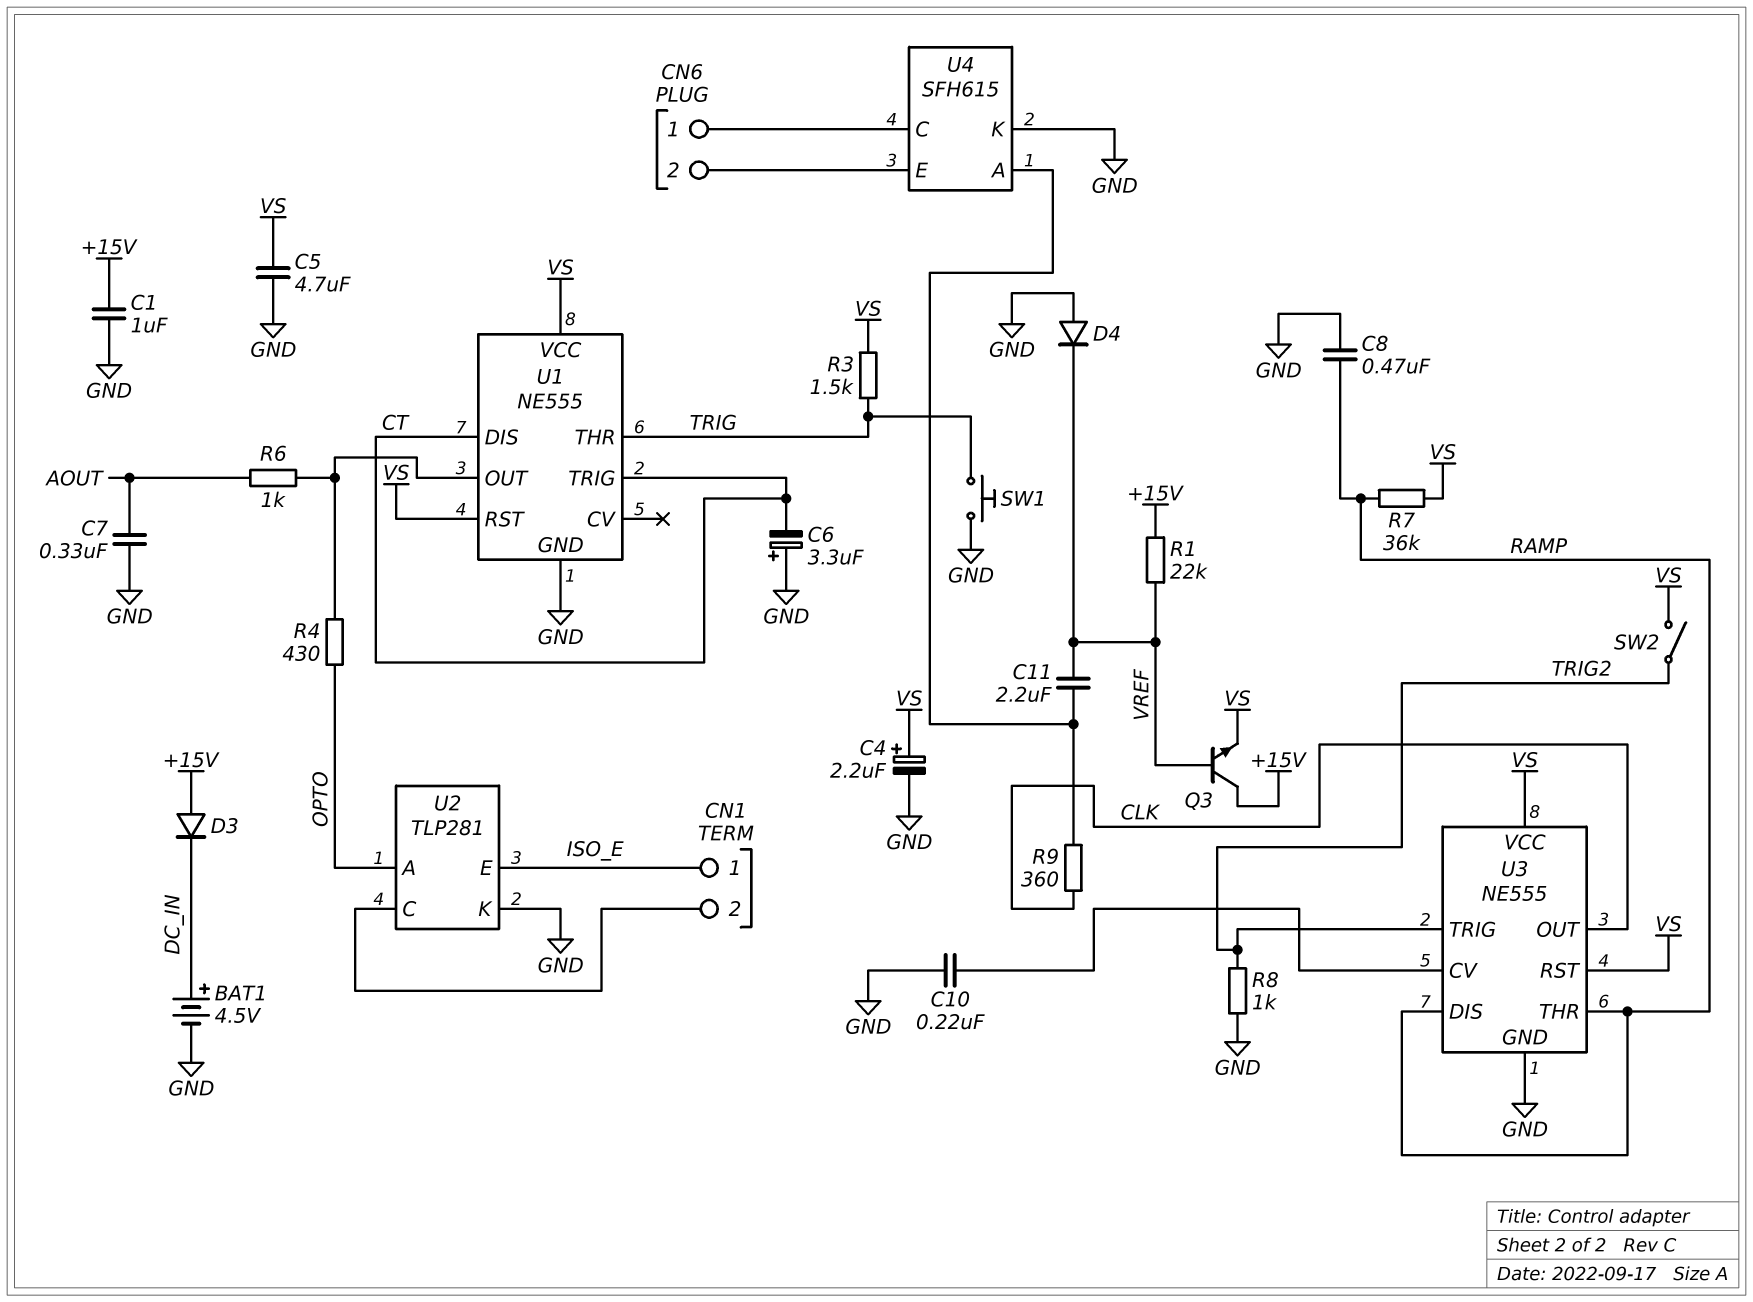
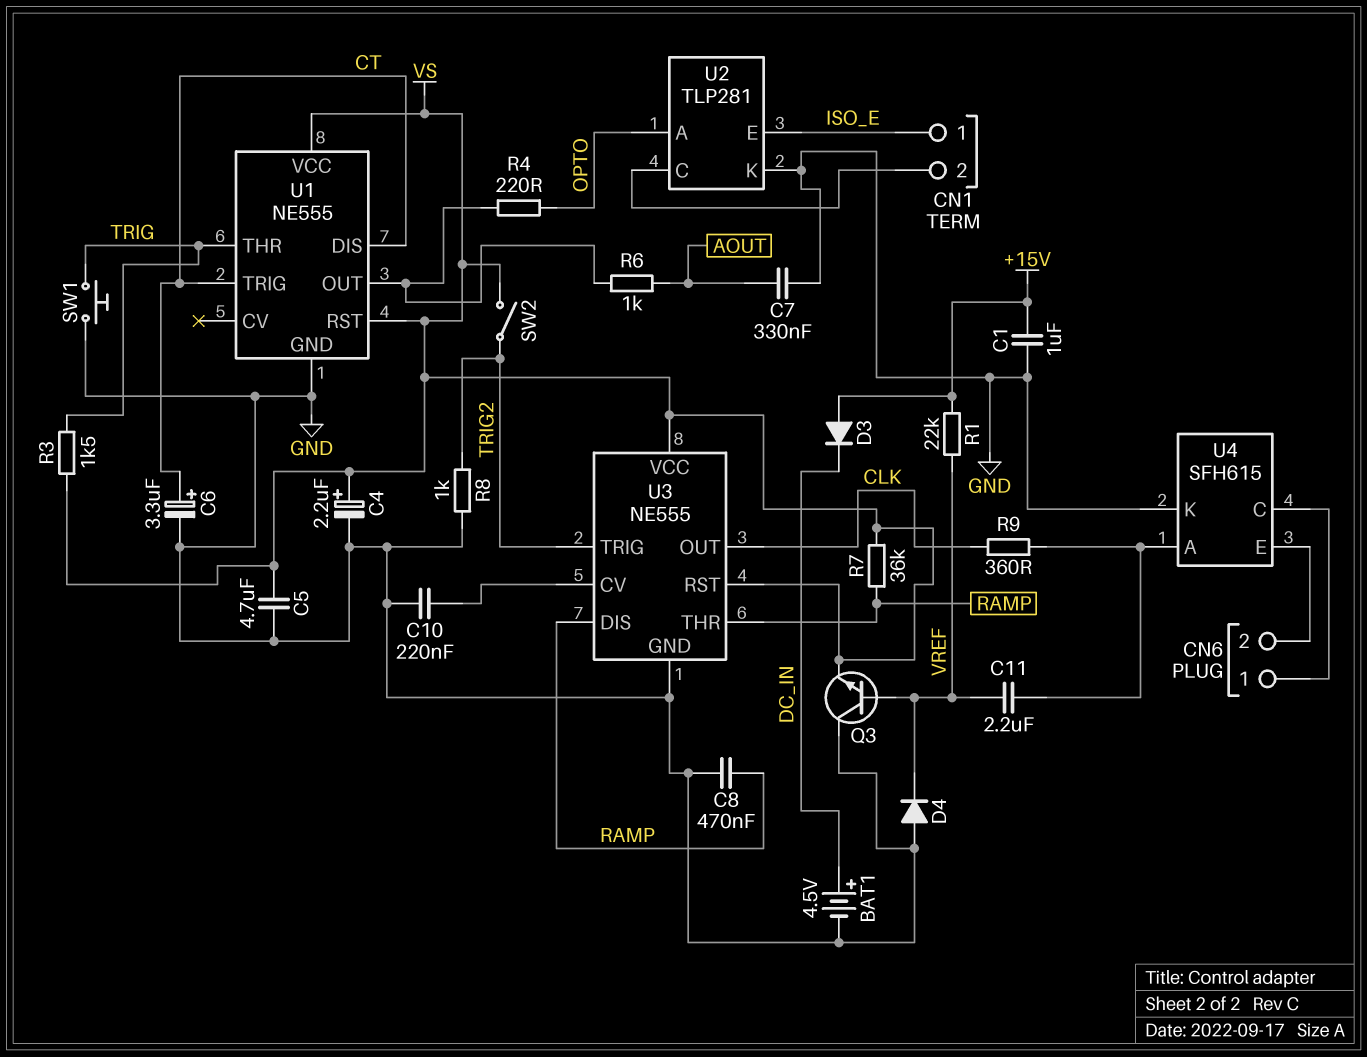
C6: 3.3uF (plus GND, minus CT) -> 3.3uF (plus CT, minus GND)
Q3: NPN (B VREF, C +15V, E VS) -> NPN (B VREF, C GND, E VS)
R4: 430 (OPTO, U1/OUT) -> 220 (OPTO, U1/OUT)

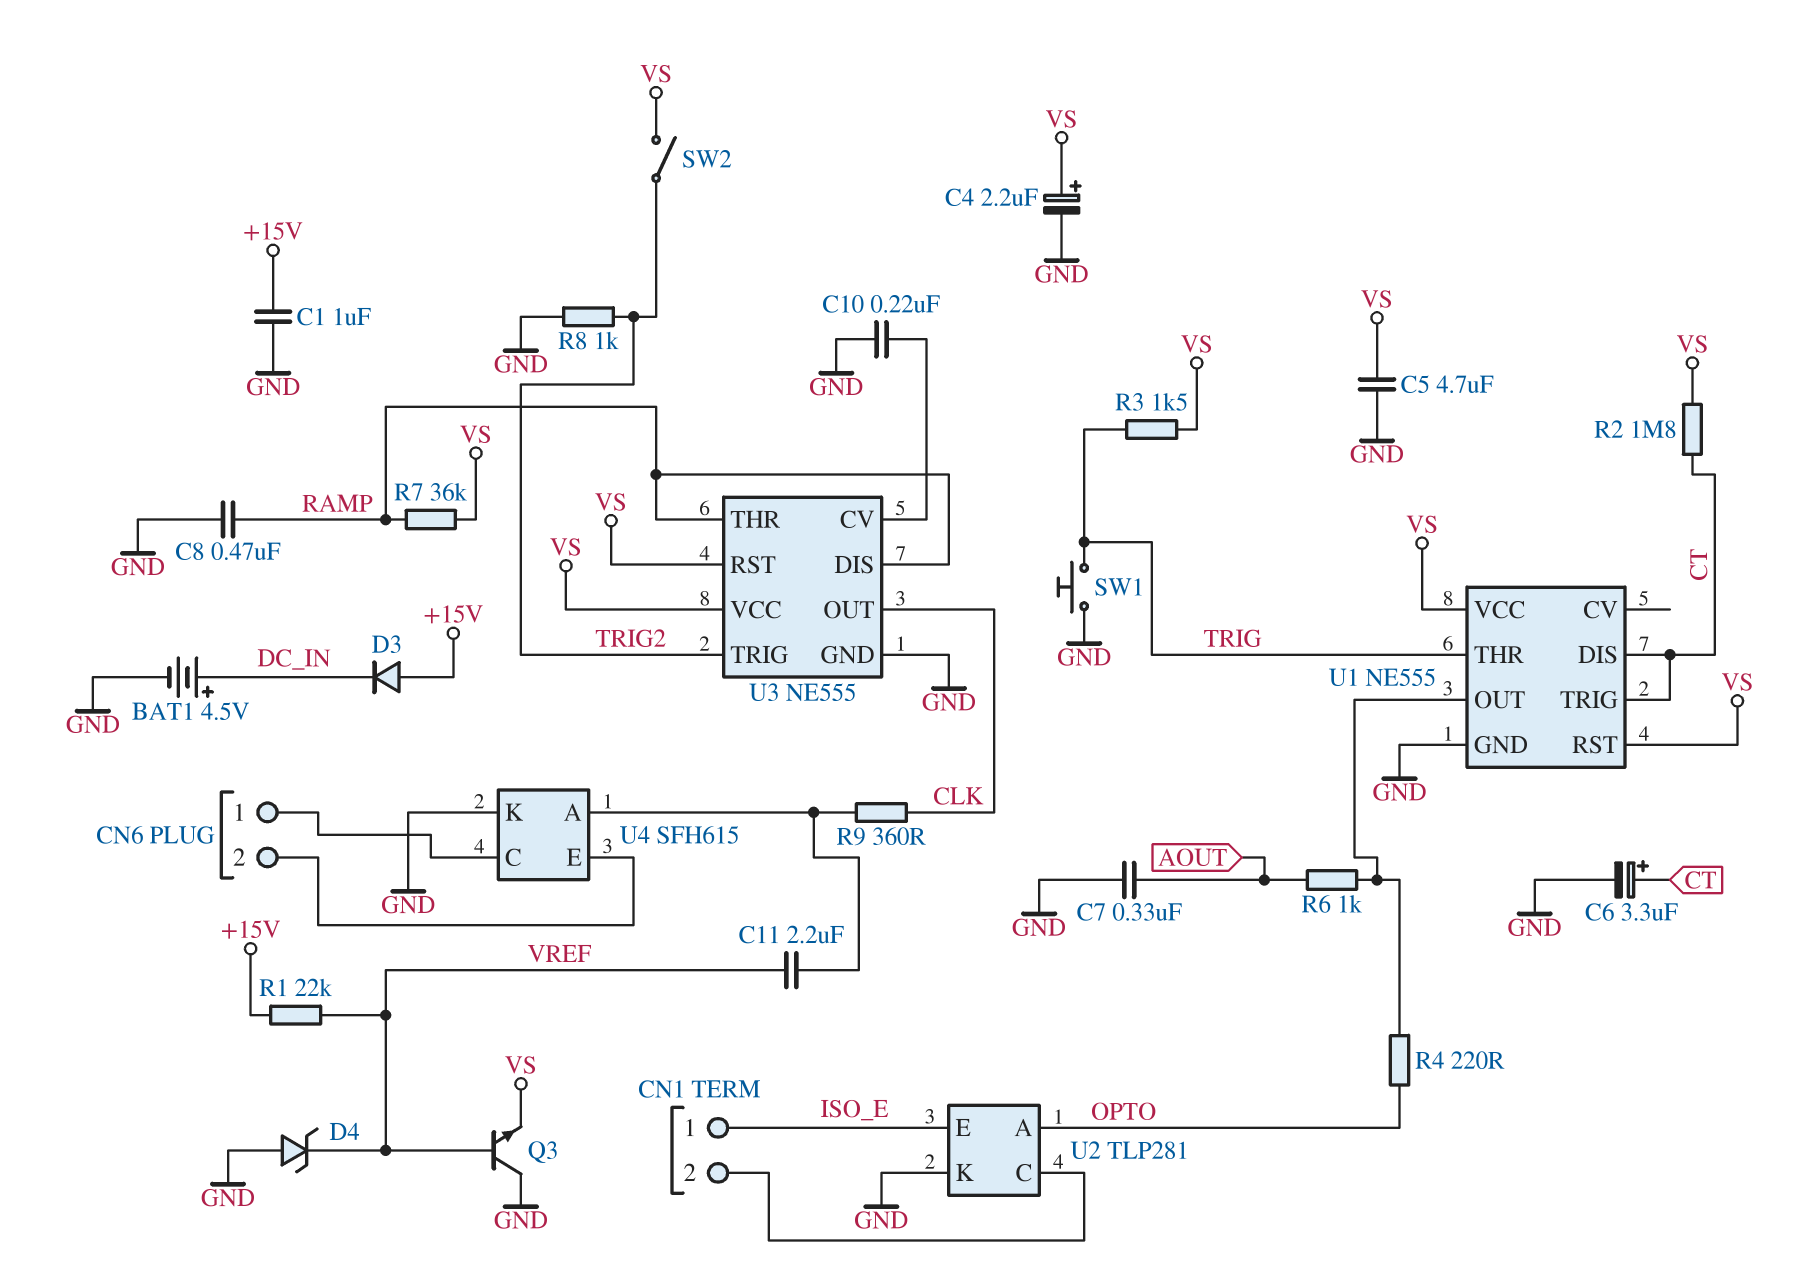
D4: diode (A GND, K VREF) -> zener (A GND, K VREF)
R2: none -> 1.8M (CT, VS)

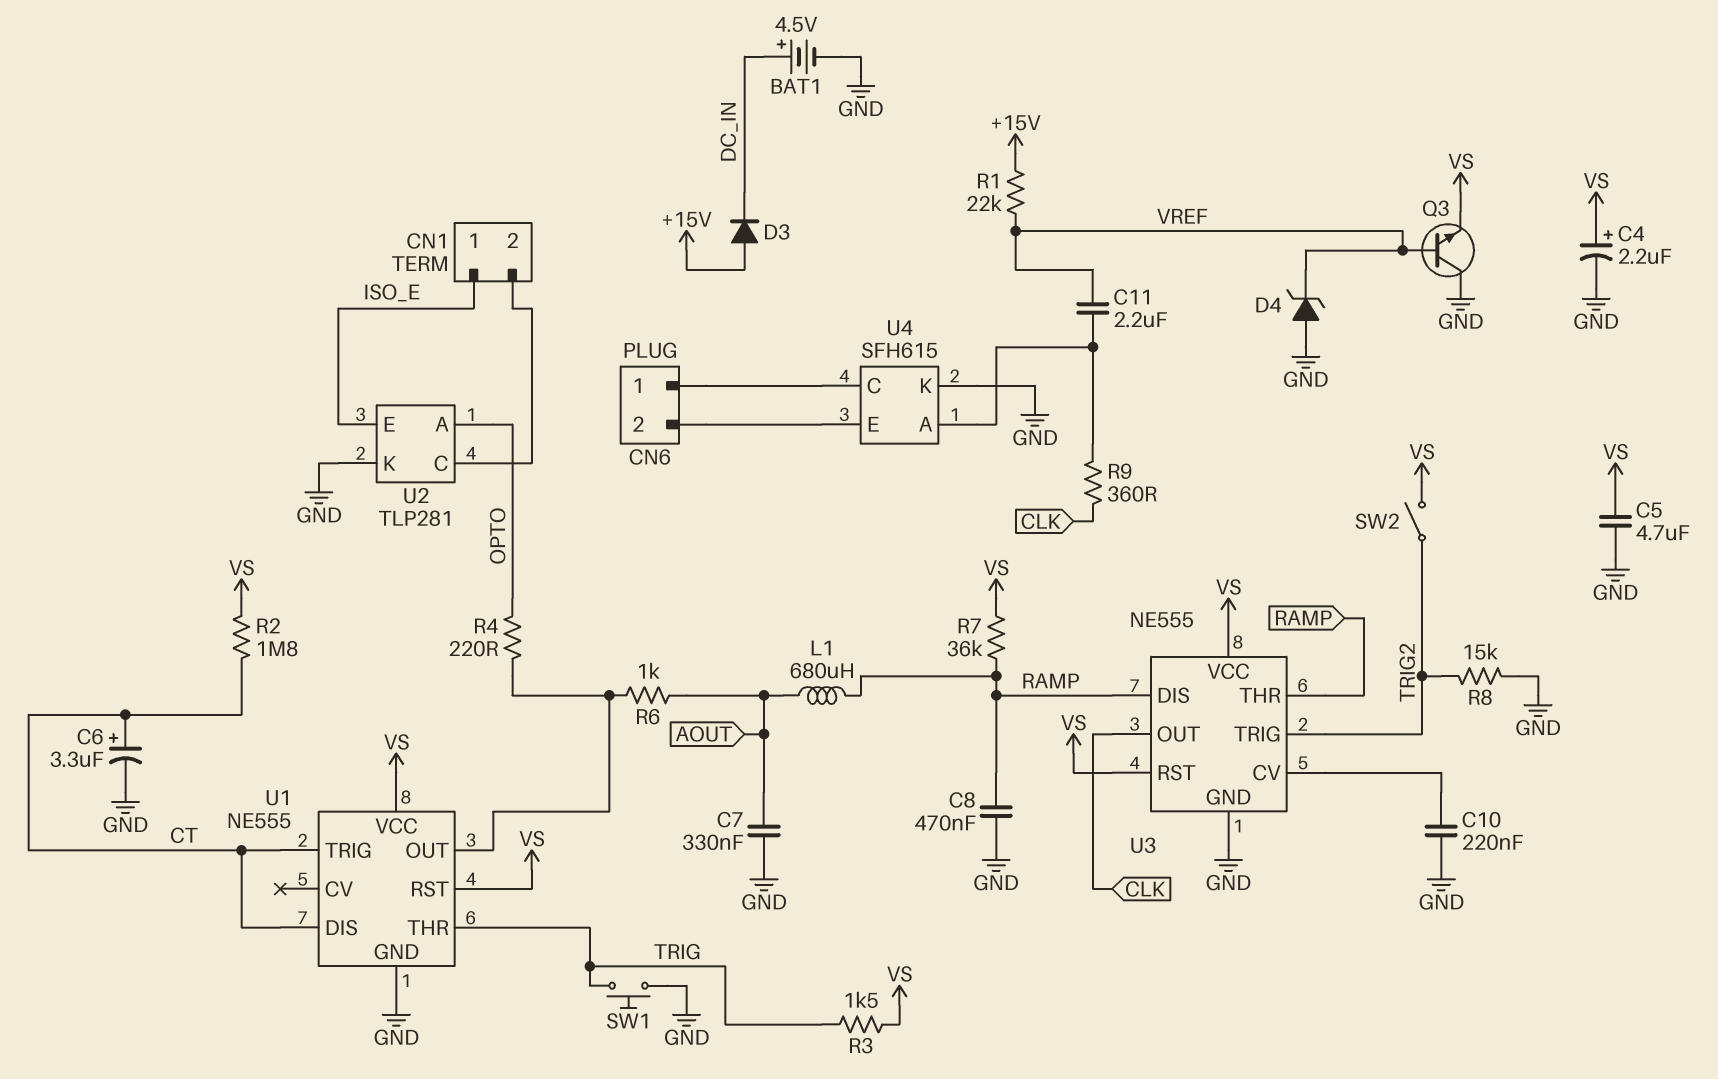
C1: 1uF (+15V, GND) -> none
L1: none -> 680uH (AOUT, RAMP)
R8: 1k (GND, TRIG2) -> 15k (GND, TRIG2)

